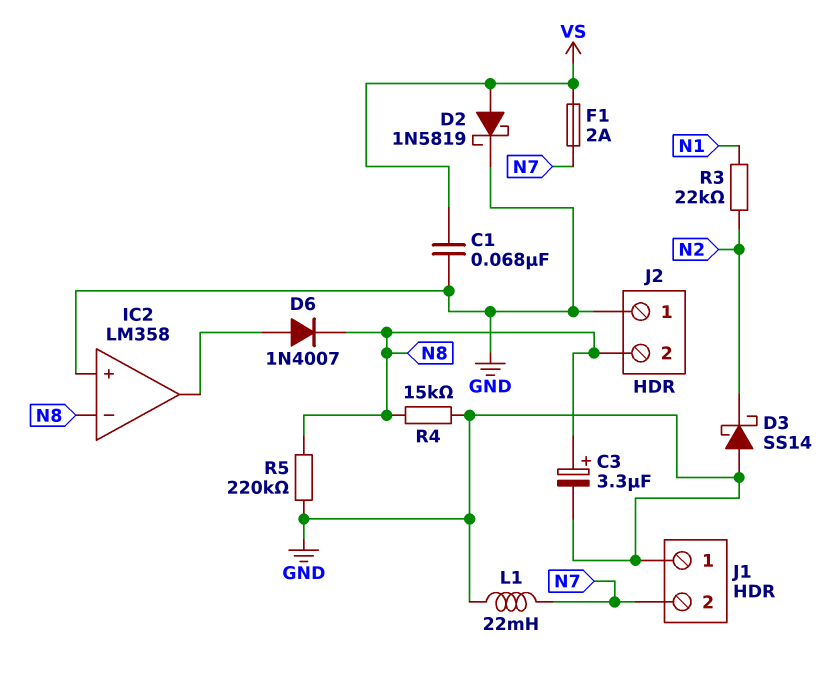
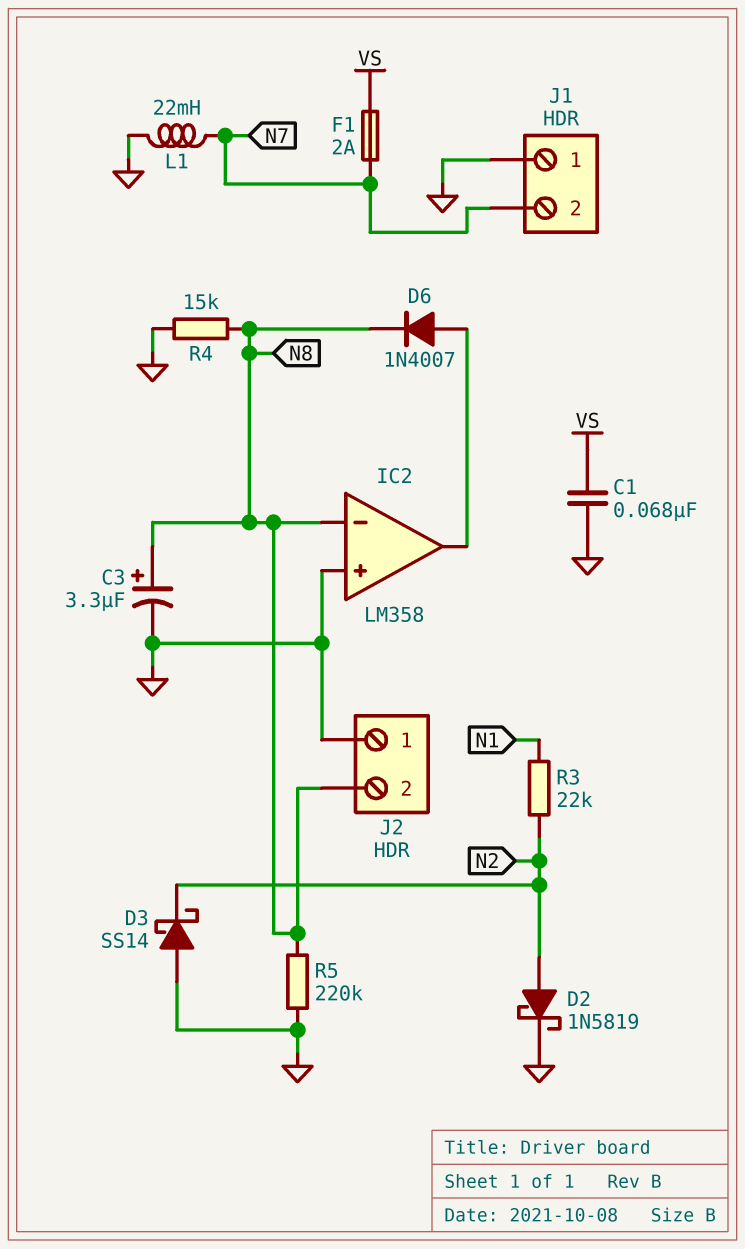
D2: schottky 1N5819 (A VS, K GND) -> schottky 1N5819 (A N2, K GND)

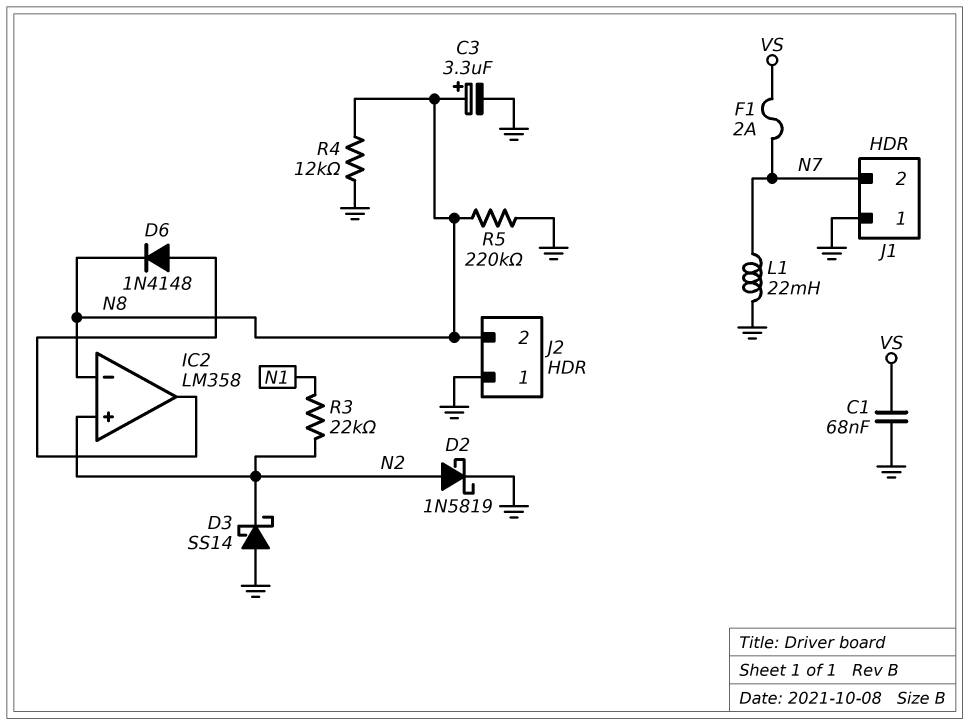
D6: diode 1N4007 (A IC2/out, K N8) -> diode 1N4148 (A IC2/out, K N8)
IC2 pin in+: GND -> N2
R4: 15k (GND, N8) -> 12k (GND, N8)

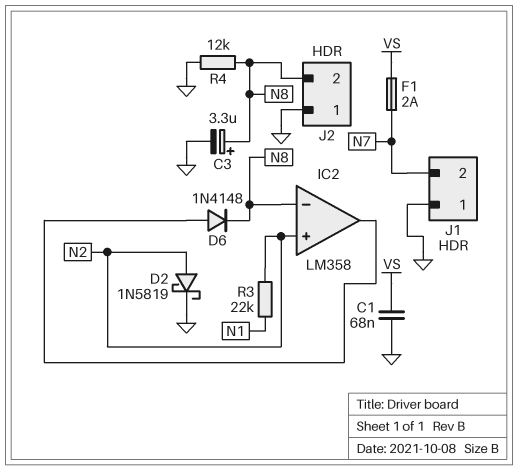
D3: schottky SS14 (A GND, K N2) -> none
L1: 22mH (GND, N7) -> none
R5: 220k (GND, N8) -> none

